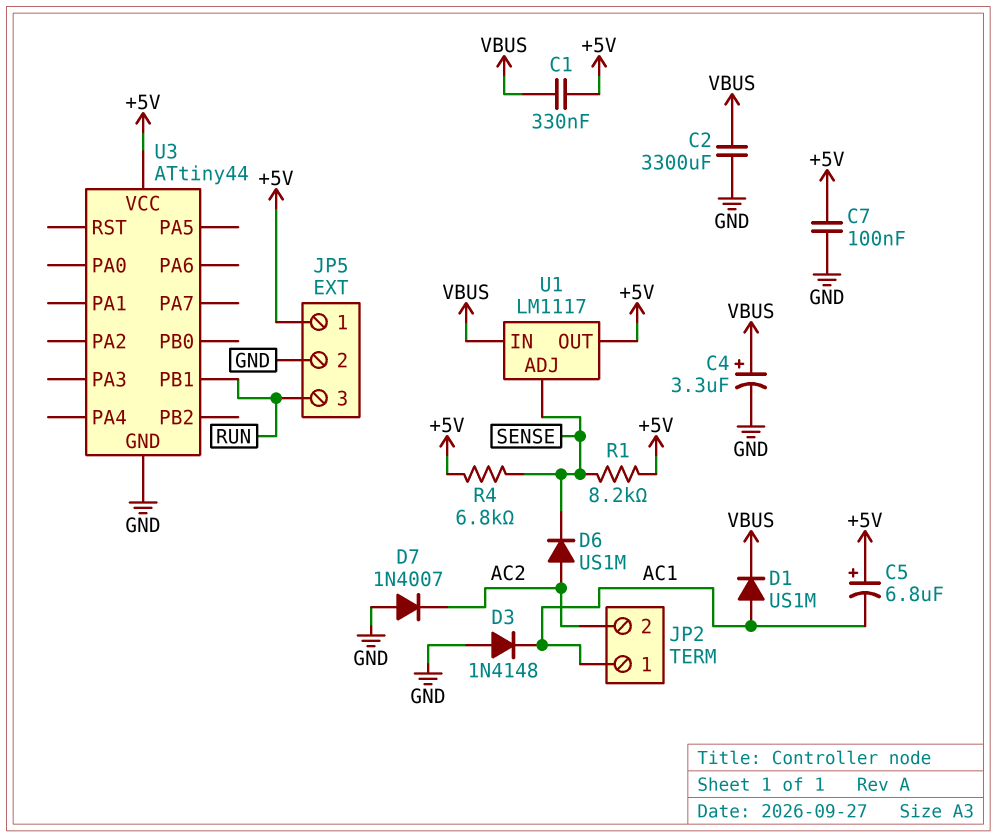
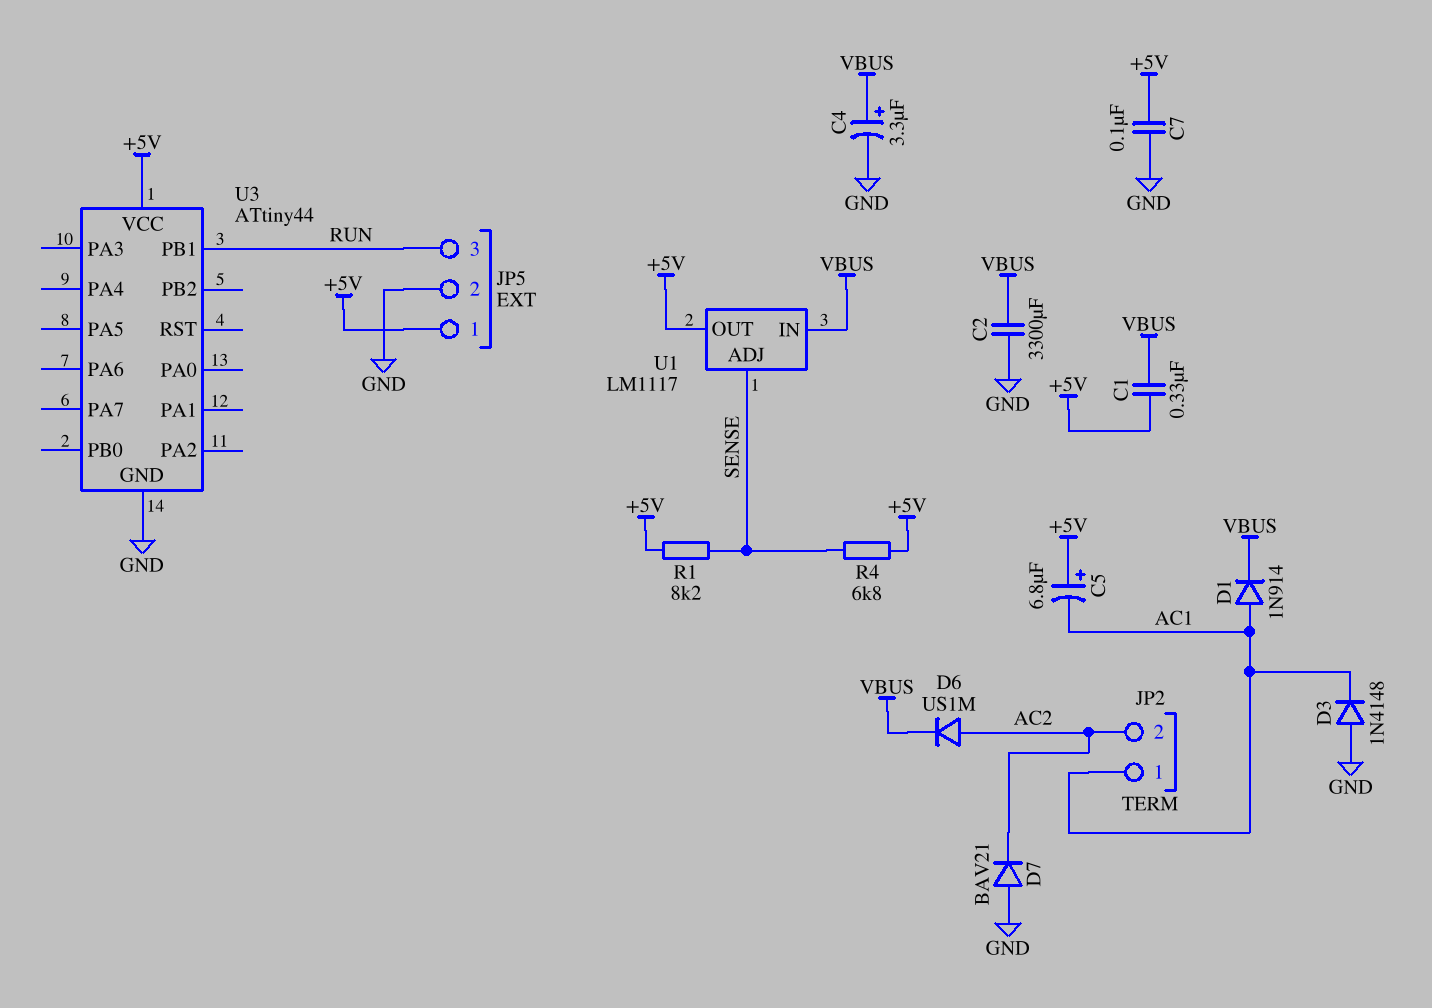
D1: diode US1M (A AC1, K VBUS) -> diode 1N914 (A AC1, K VBUS)
D6: diode US1M (A AC2, K SENSE) -> diode US1M (A AC2, K VBUS)
D7: diode 1N4007 (A GND, K AC2) -> diode BAV21 (A GND, K AC2)

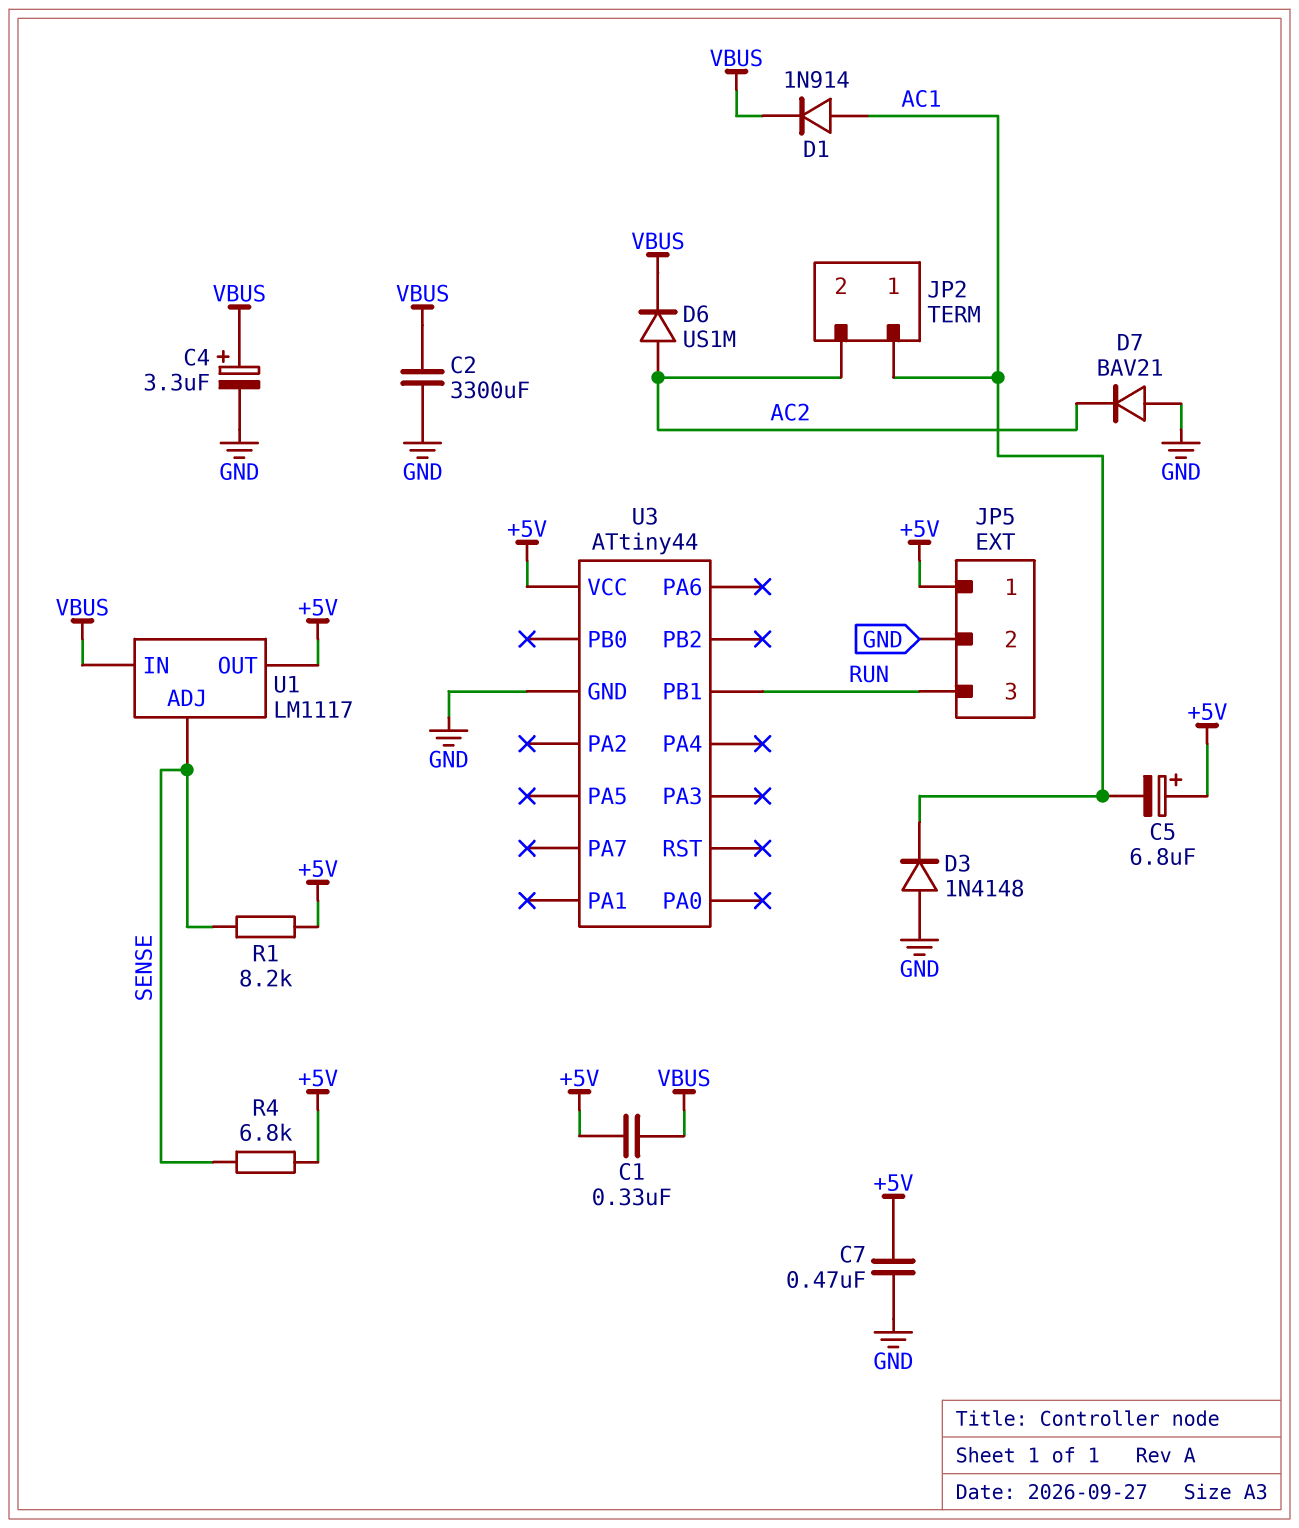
C7: 100nF (+5V, GND) -> 470nF (+5V, GND)

